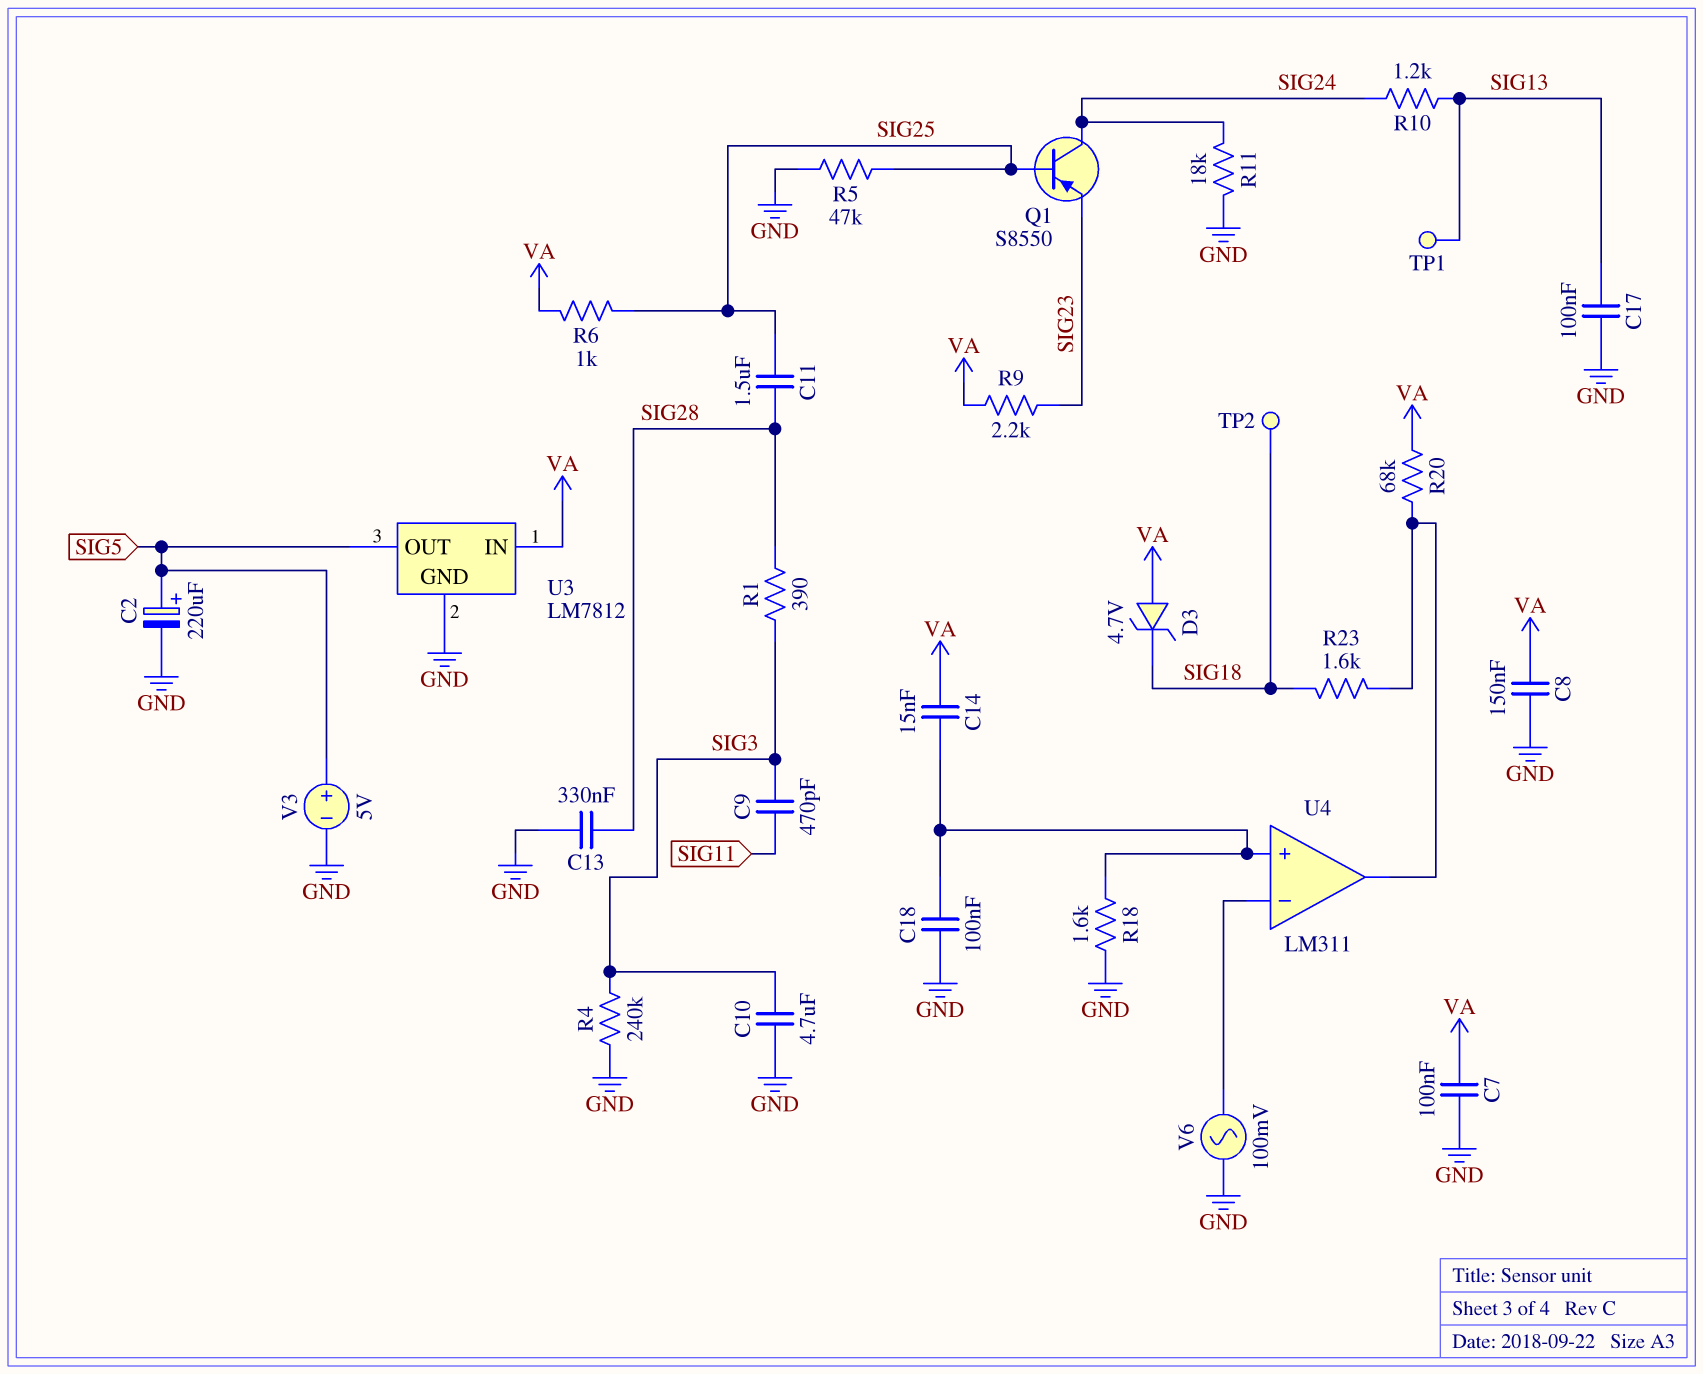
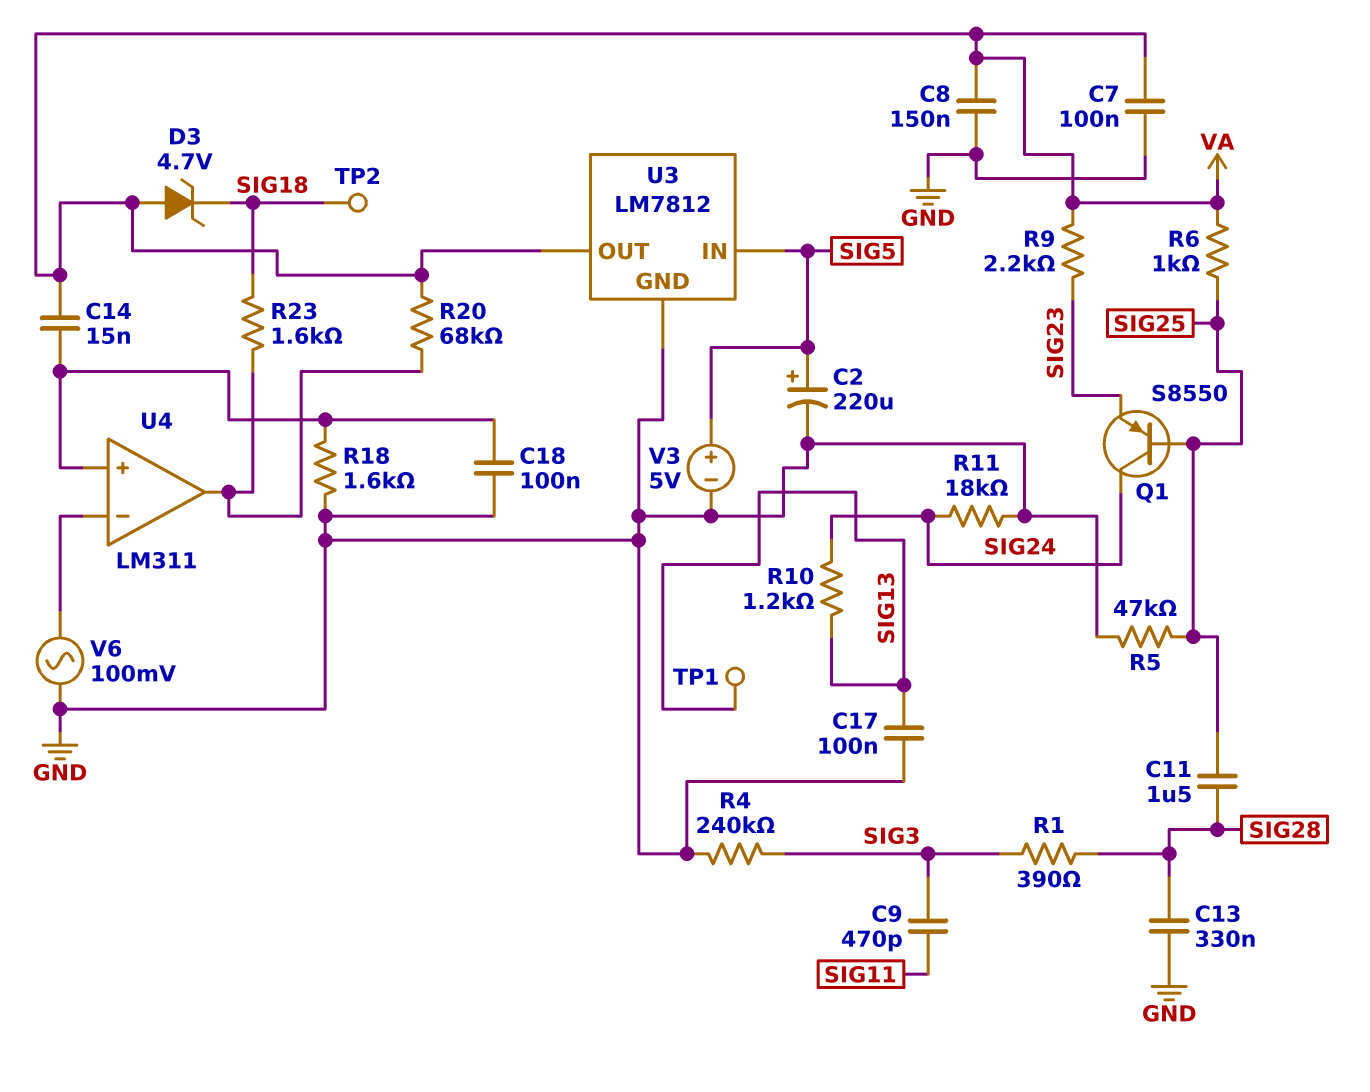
C10: 4.7uF (GND, SIG3) -> none
U3 pin IN: VA -> SIG5
U3 pin OUT: SIG5 -> VA

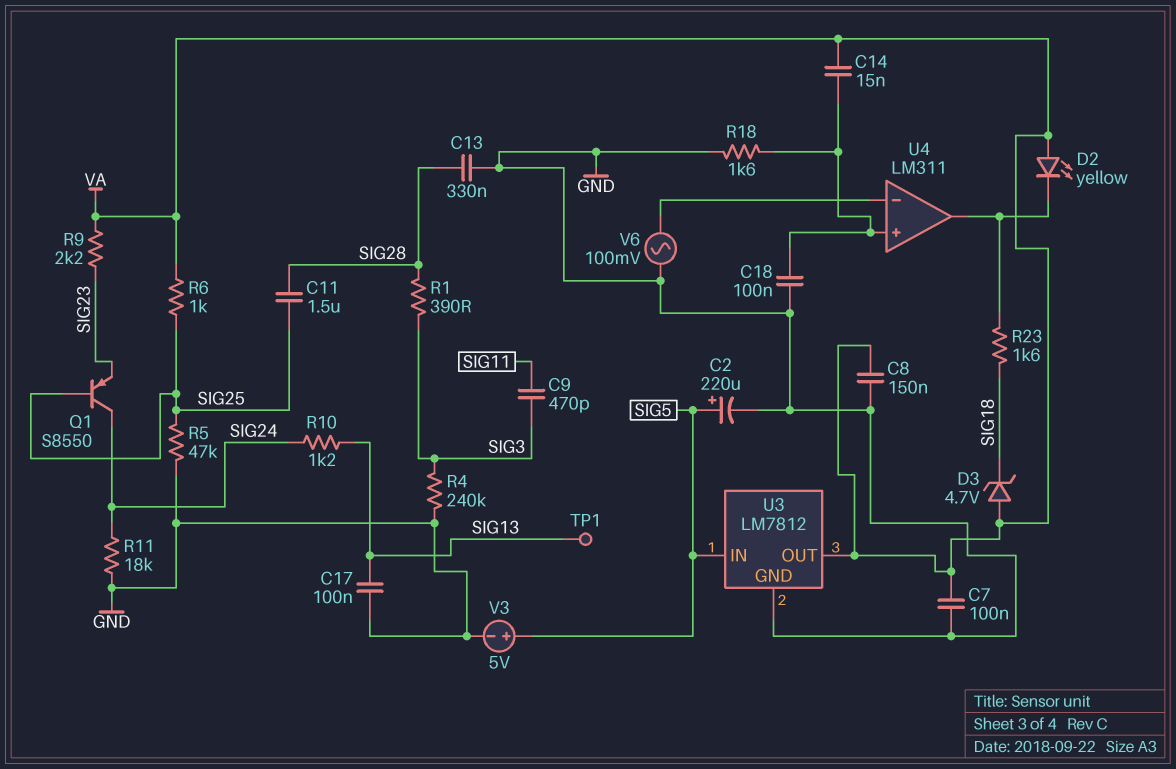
D2: none -> LED yellow (A VA, K U4/out)
R20: 68k (U4/out, VA) -> none
TP2: test point (SIG18) -> none

